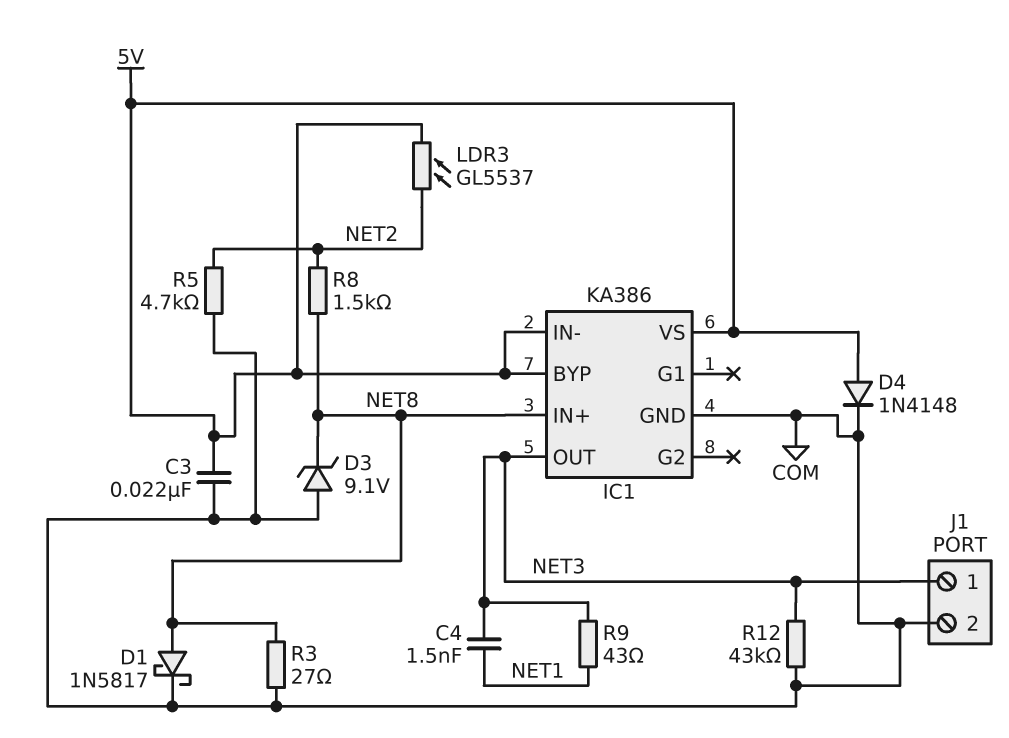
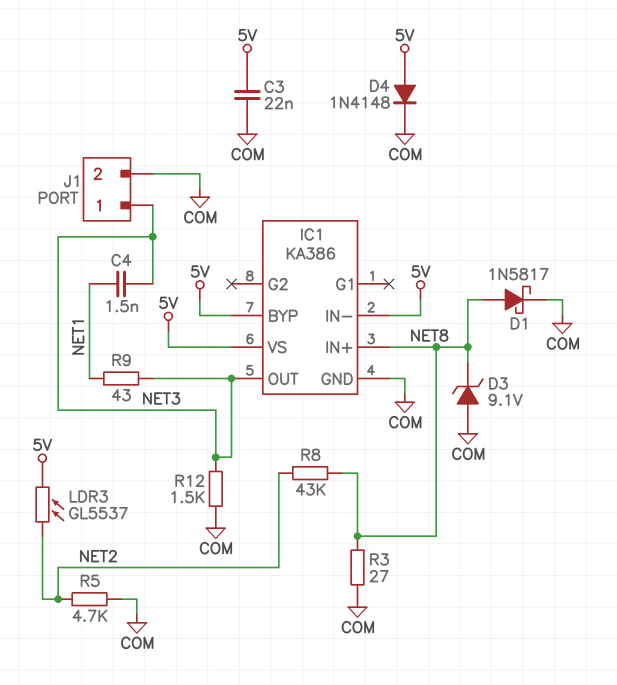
R8: 1.5k (NET2, NET8) -> 43k (NET2, NET8)
R12: 43k (COM, NET3) -> 1.5k (COM, NET3)

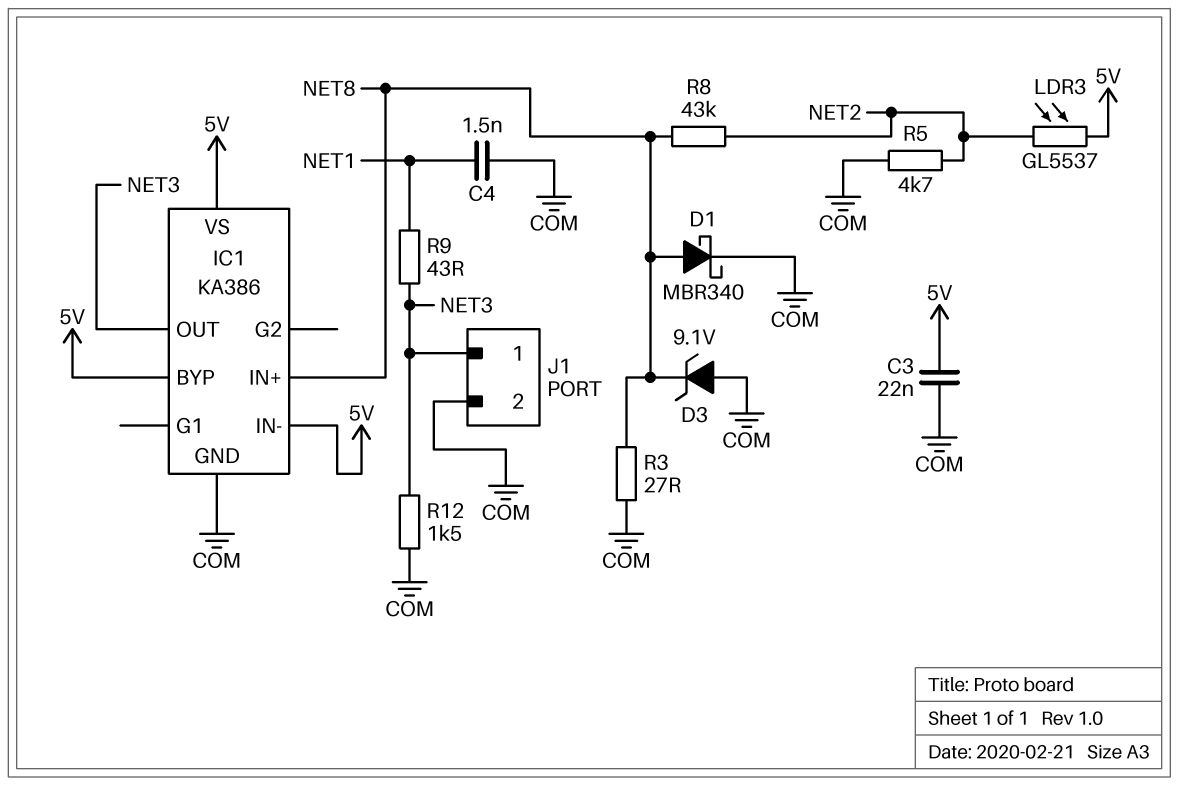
C4: 1.5nF (NET1, NET3) -> 1.5nF (COM, NET1)
D1: schottky 1N5817 (A NET8, K COM) -> schottky MBR340 (A NET8, K COM)
D4: diode 1N4148 (A 5V, K COM) -> none

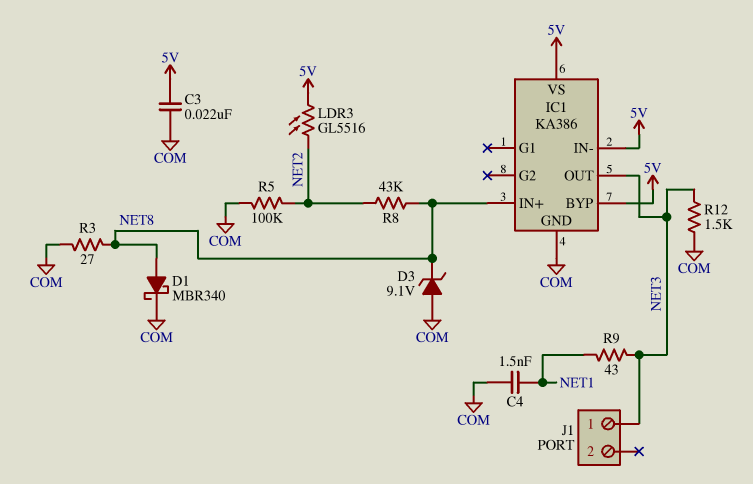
J1 pin 2: COM -> none
LDR3: GL5537 (5V, NET2) -> GL5516 (5V, NET2)
R5: 4.7k (COM, NET2) -> 100k (COM, NET2)

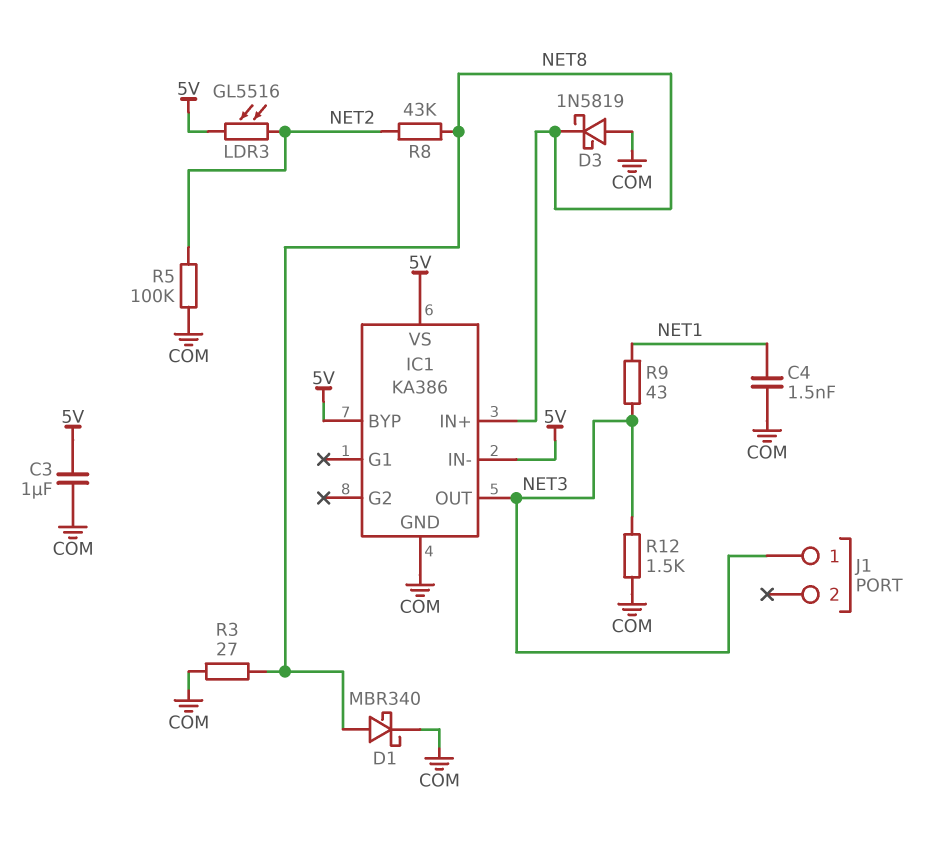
C3: 22nF (5V, COM) -> 1uF (5V, COM)
D3: zener 9.1V (A COM, K NET8) -> schottky 1N5819 (A COM, K NET8)

